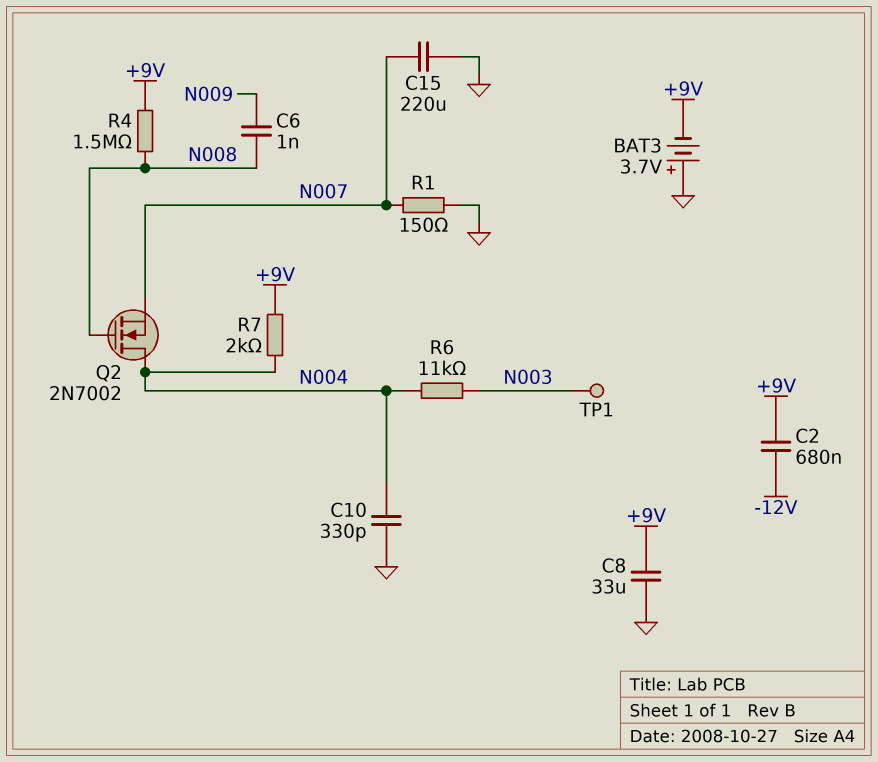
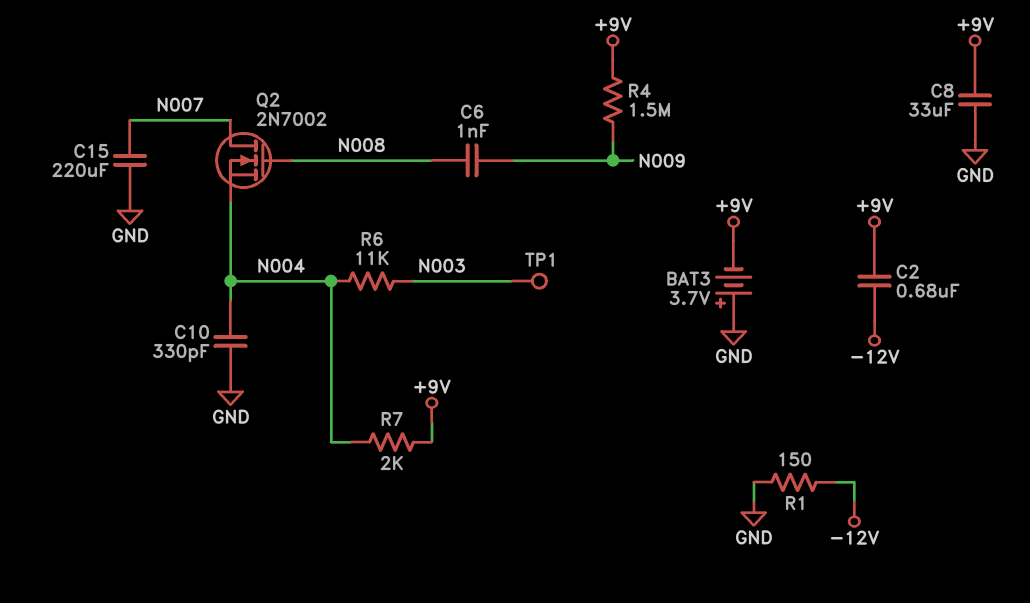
Q2: NMOS 2N7002 (G N008, D N004, S N007) -> NMOS 2N7002 (G N008, D N007, S N004)
R1: 150 (GND, N007) -> 150 (-12V, GND)
R4: 1.5M (+9V, N008) -> 1.5M (+9V, N009)

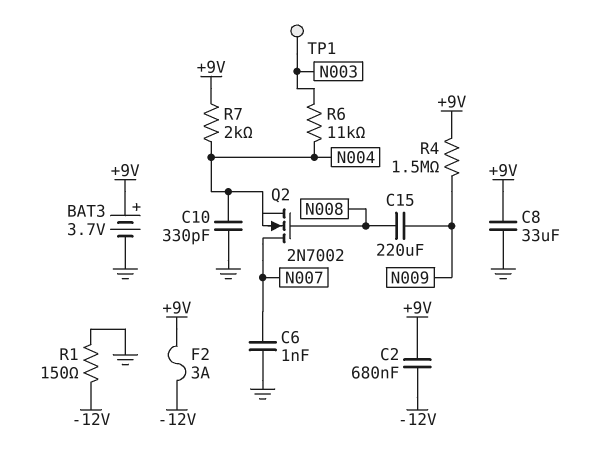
BAT3: 3.7V (plus GND, minus +9V) -> 3.7V (plus +9V, minus GND)
C6: 1nF (N008, N009) -> 1nF (GND, N007)
C15: 220uF (GND, N007) -> 220uF (N008, N009)
F2: none -> 3A (+9V, -12V)

